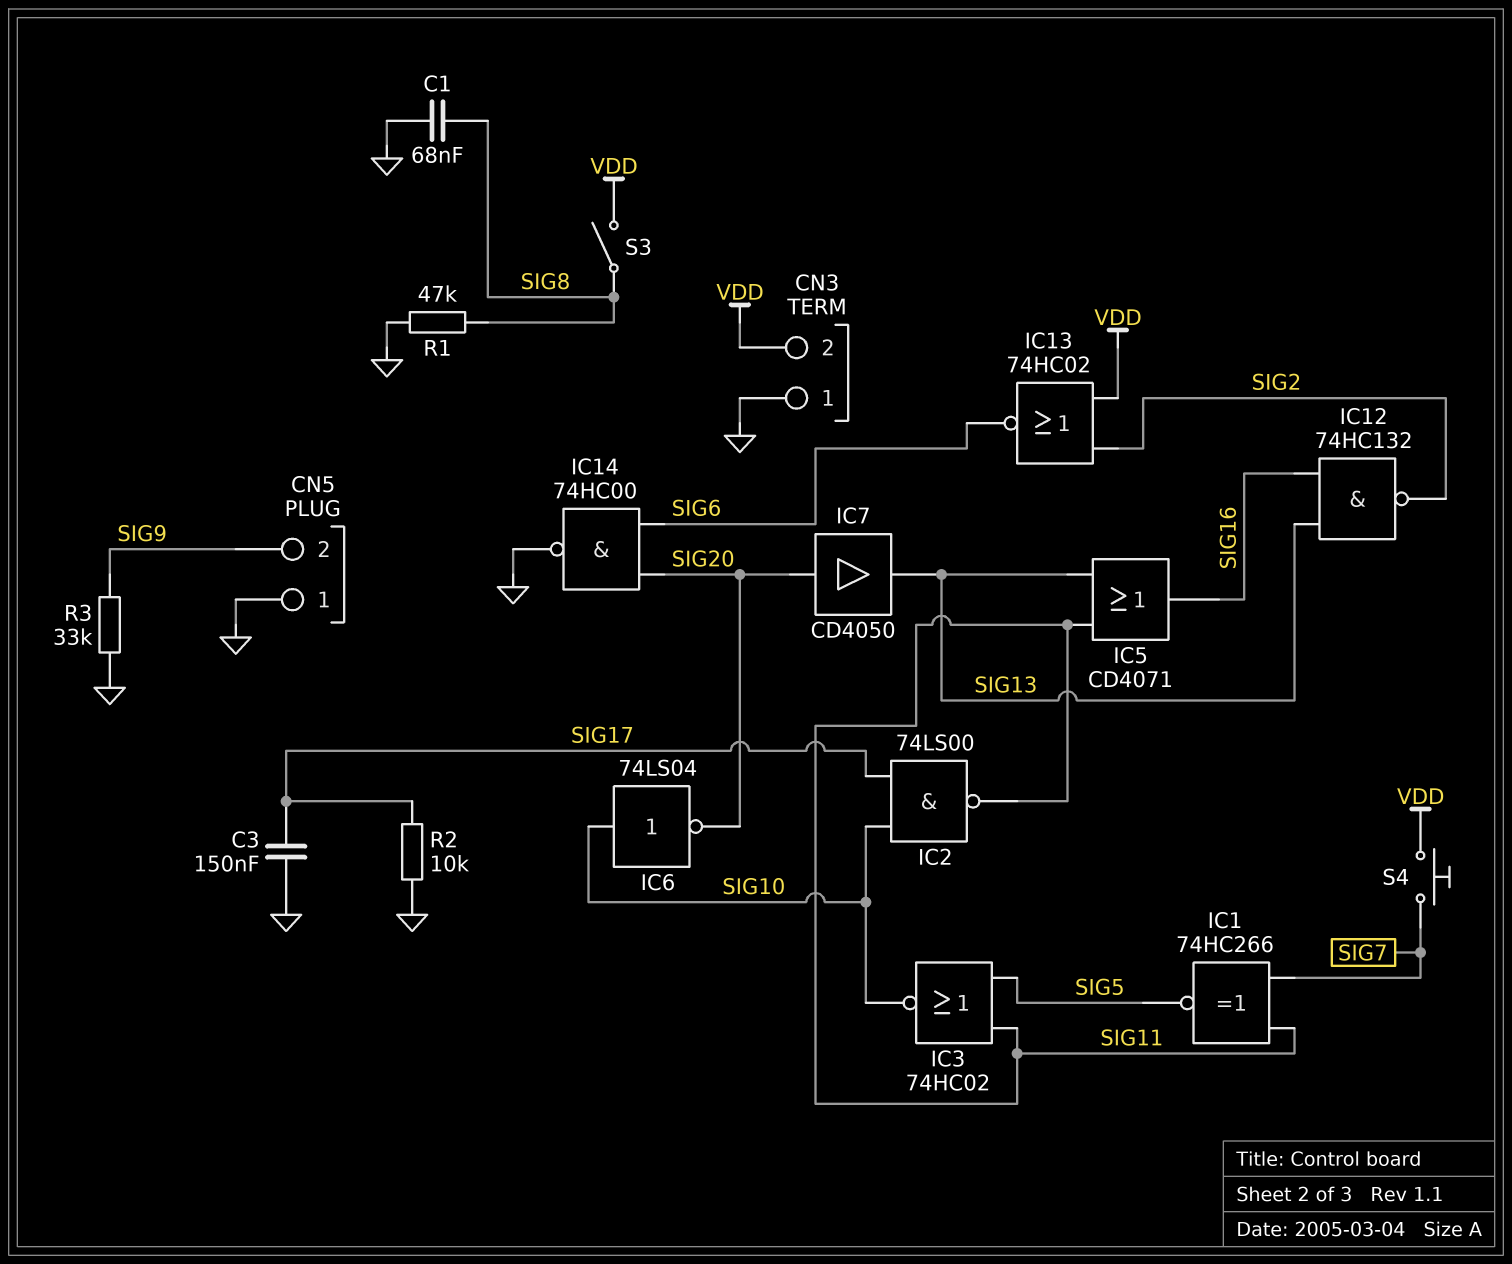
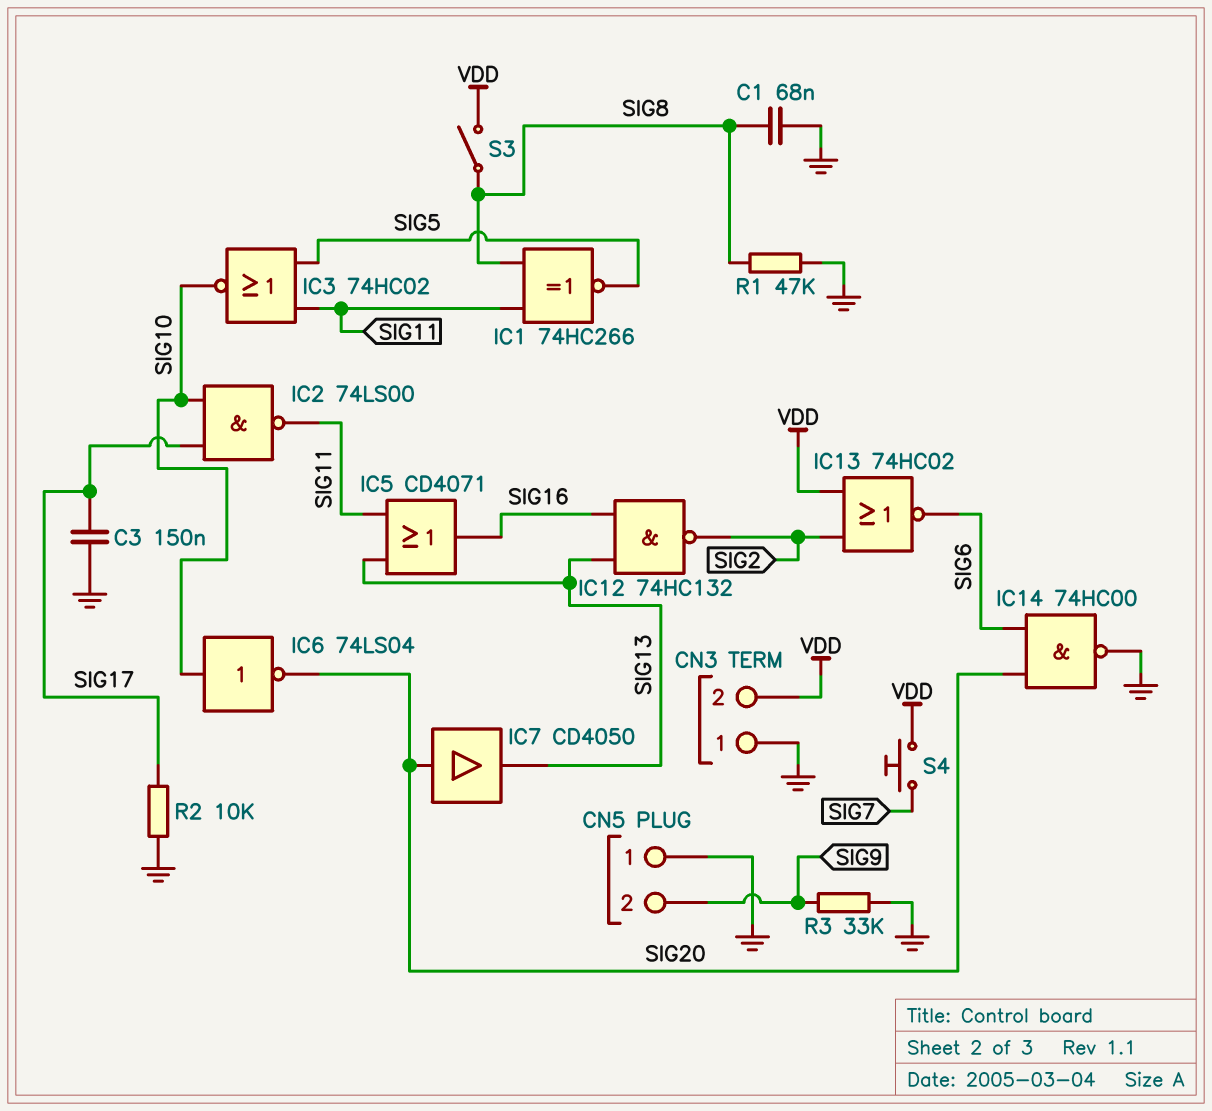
IC1: XNOR 74HC266 (in SIG7, in SIG11, out SIG5) -> XNOR 74HC266 (in SIG8, in SIG11, out SIG5)

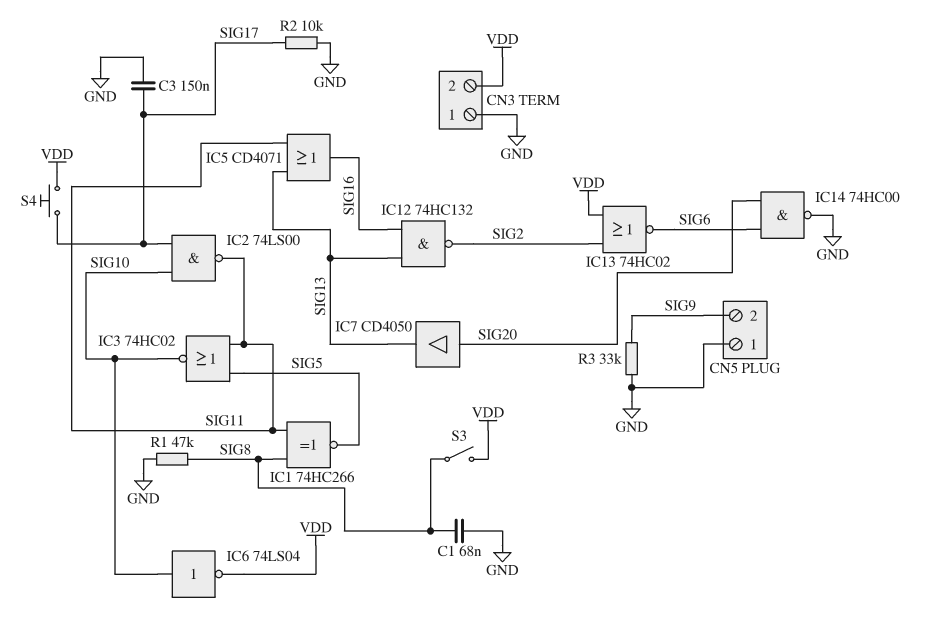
IC6: NOT 74LS04 (in SIG10, out SIG20) -> NOT 74LS04 (in SIG10, out VDD)
S4: button (SIG7, VDD) -> button (SIG17, VDD)

